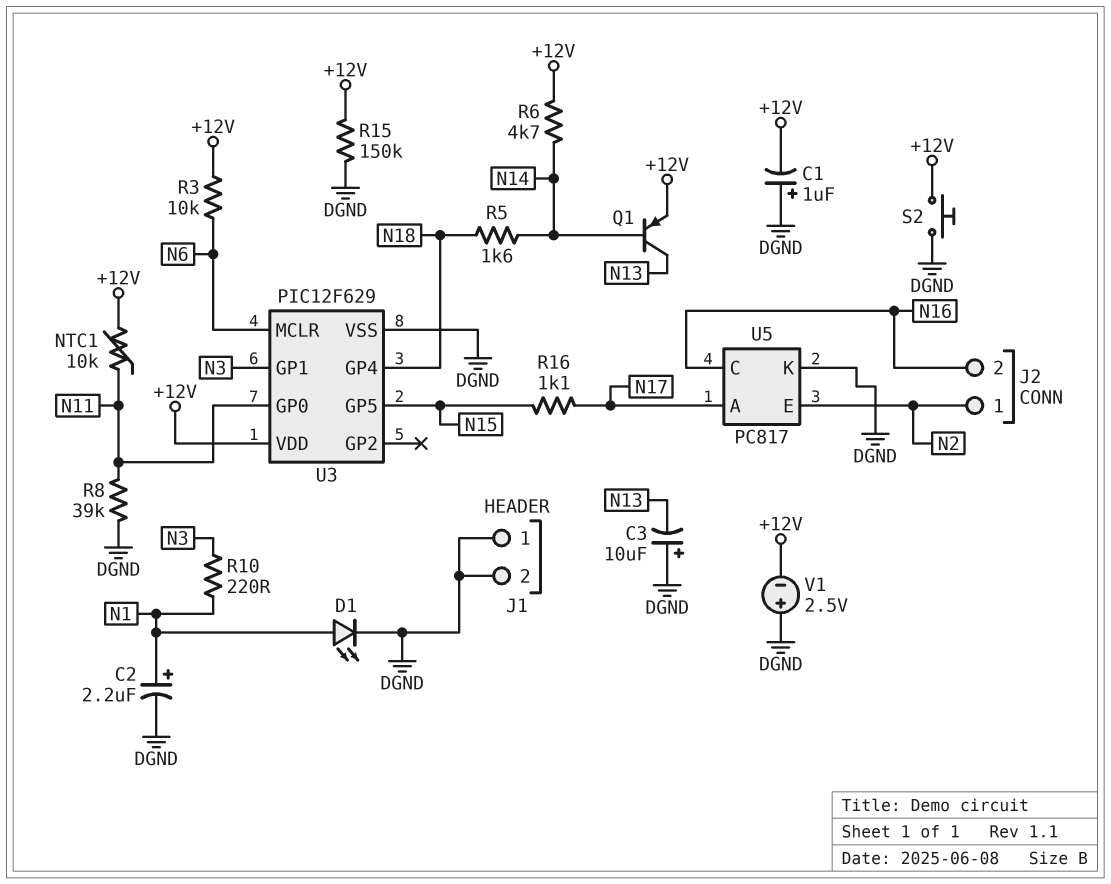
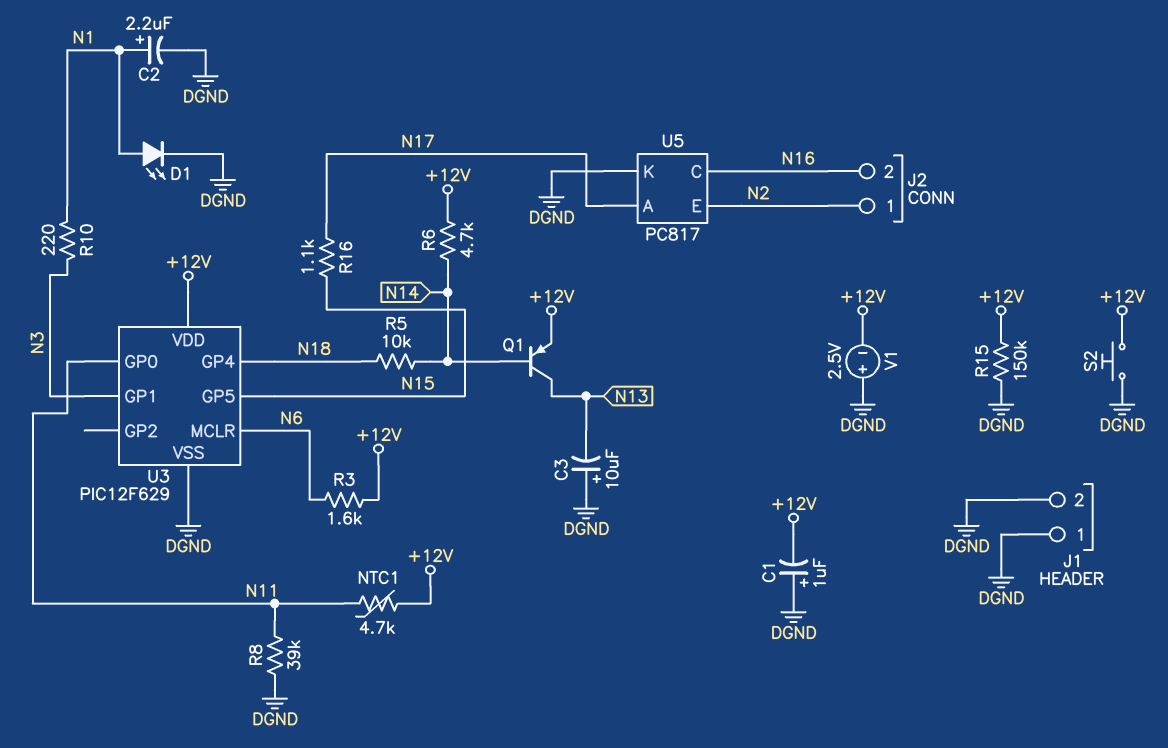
NTC1: 10k (+12V, N11) -> 4.7k (+12V, N11)
R3: 10k (+12V, N6) -> 1.6k (+12V, N6)
R5: 1.6k (N14, N18) -> 10k (N14, N18)

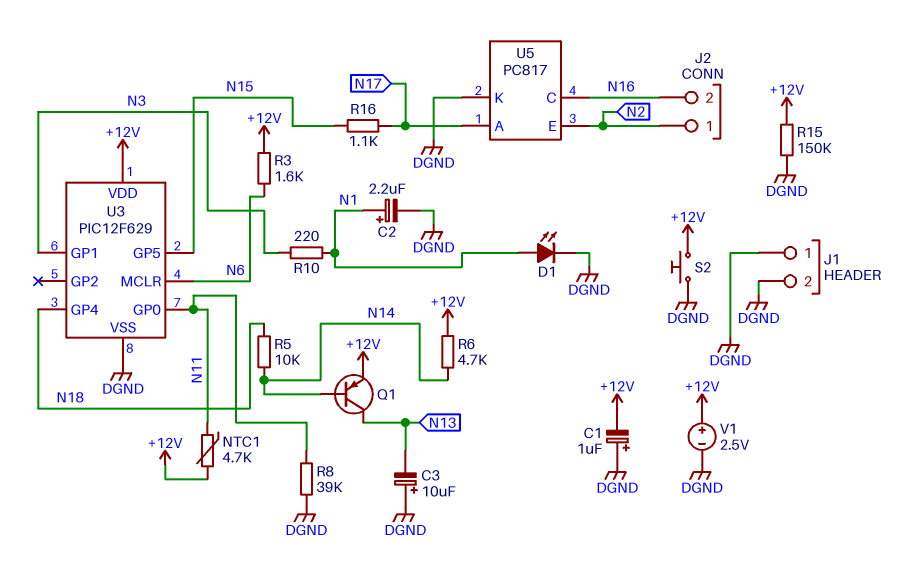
V1: 2.5V (plus DGND, minus +12V) -> 2.5V (plus +12V, minus DGND)

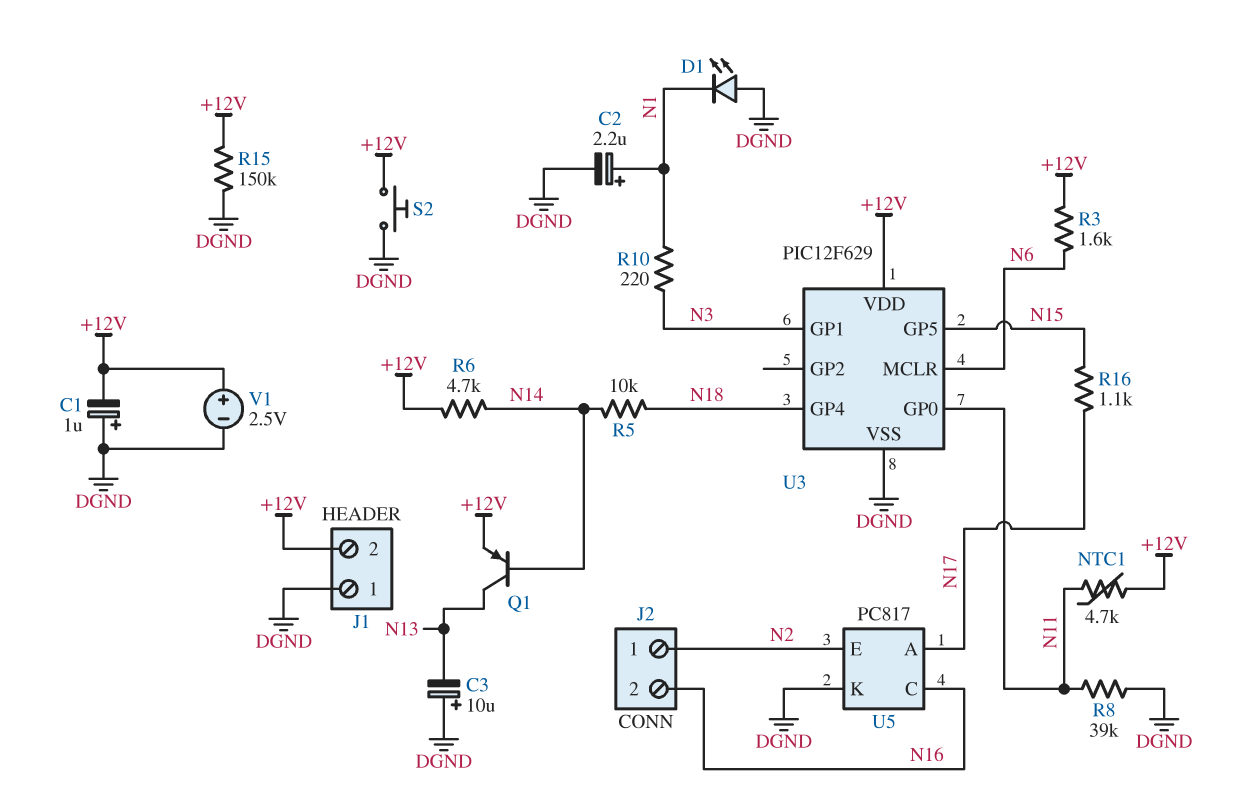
D1: LED (A N1, K DGND) -> LED (A DGND, K N1)
J1 pin 2: DGND -> +12V

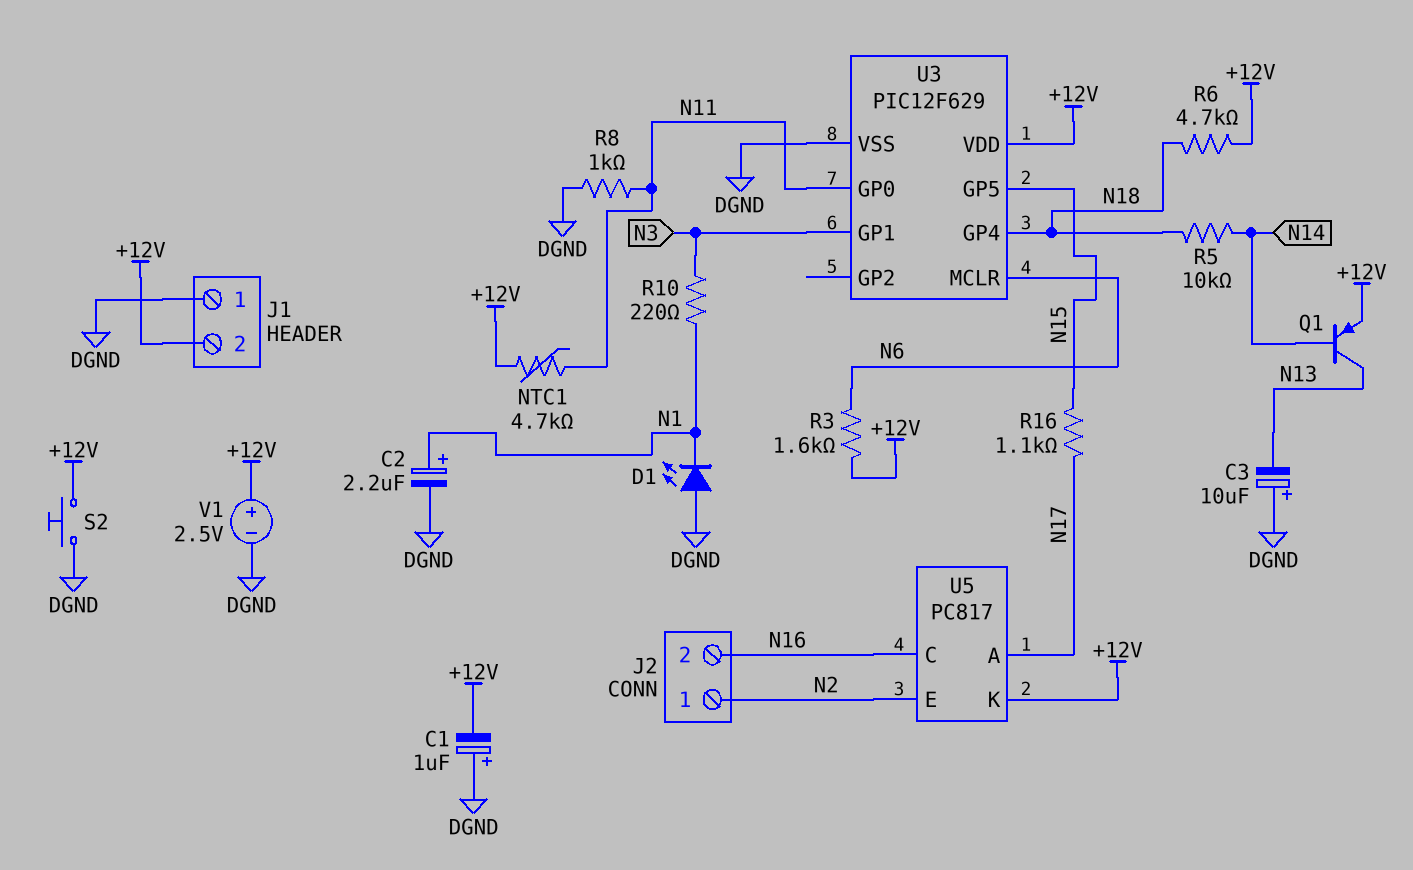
R6: 4.7k (+12V, N14) -> 4.7k (+12V, N18)
R8: 39k (DGND, N11) -> 1k (DGND, N11)
R15: 150k (+12V, DGND) -> none
U5 pin K: DGND -> +12V

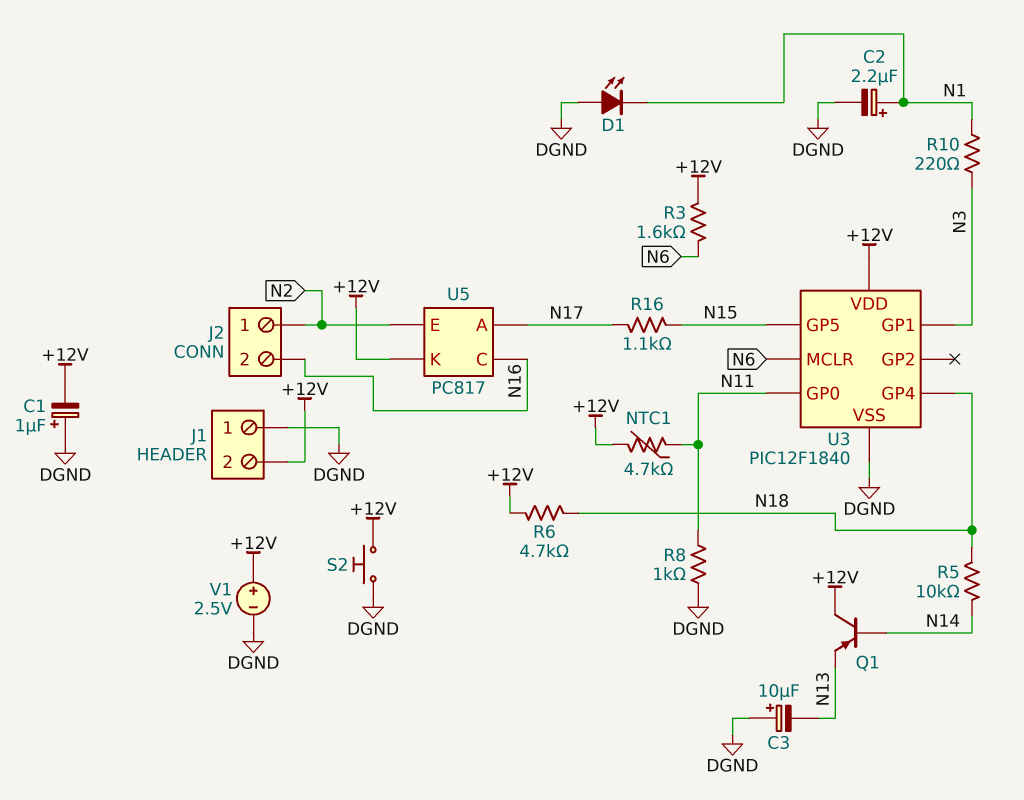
Q1: PNP (B N14, C N13, E +12V) -> PNP (B N14, C +12V, E N13)
U3: PIC12F629 -> PIC12F1840

